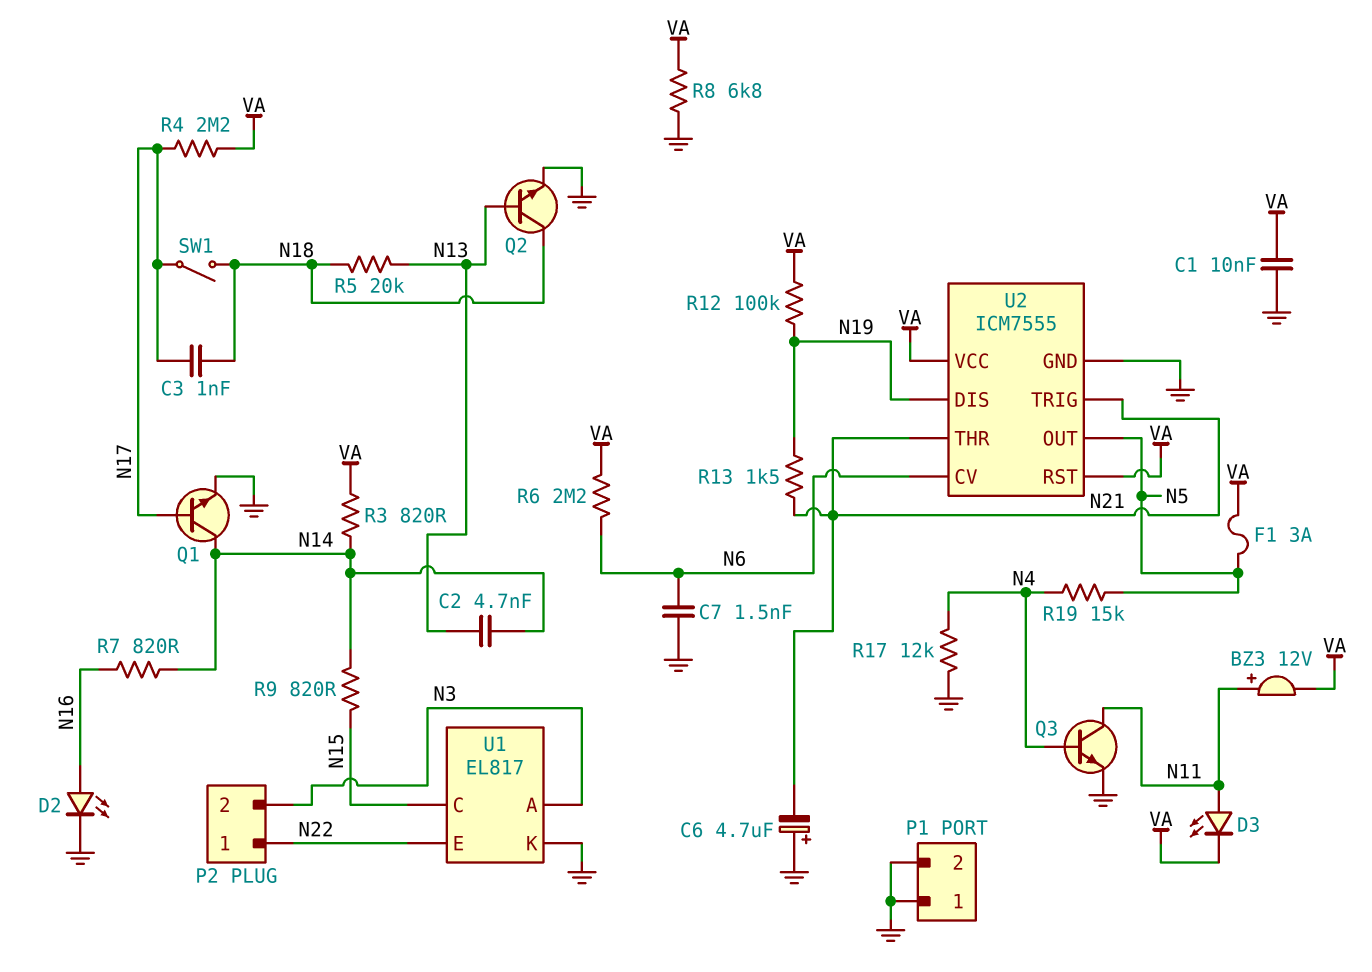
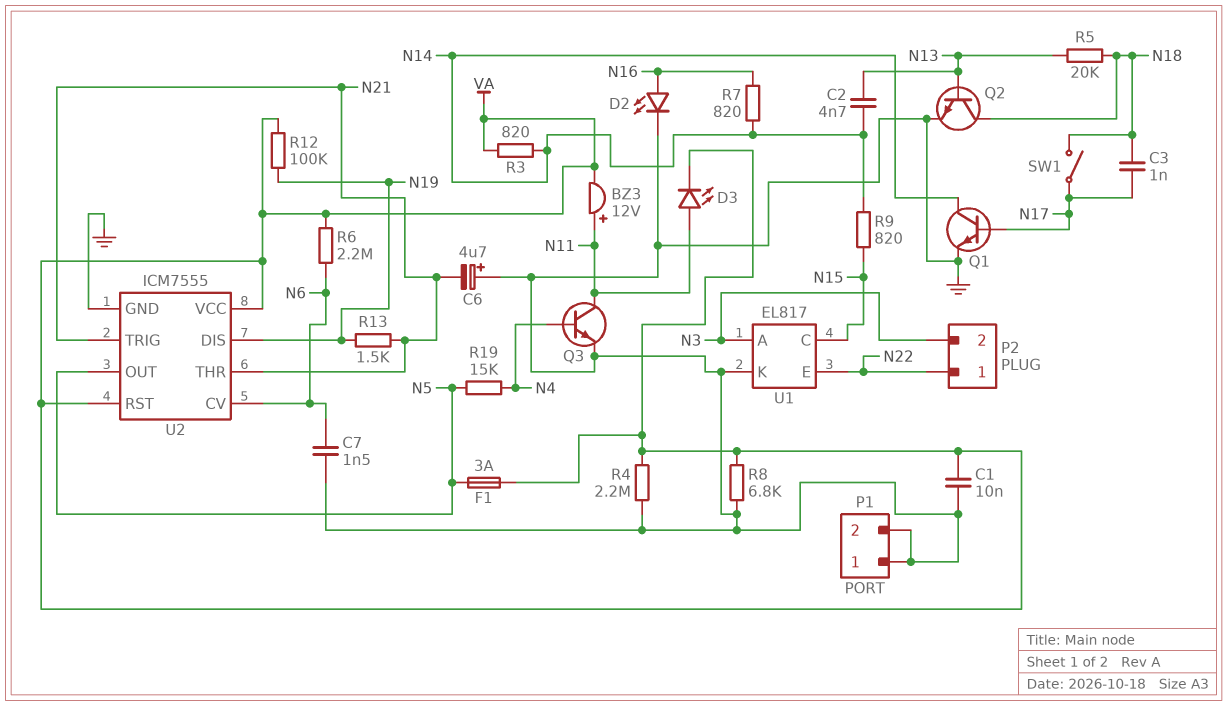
R4: 2.2M (N17, VA) -> 2.2M (GND, VA)
R17: 12k (GND, N4) -> none

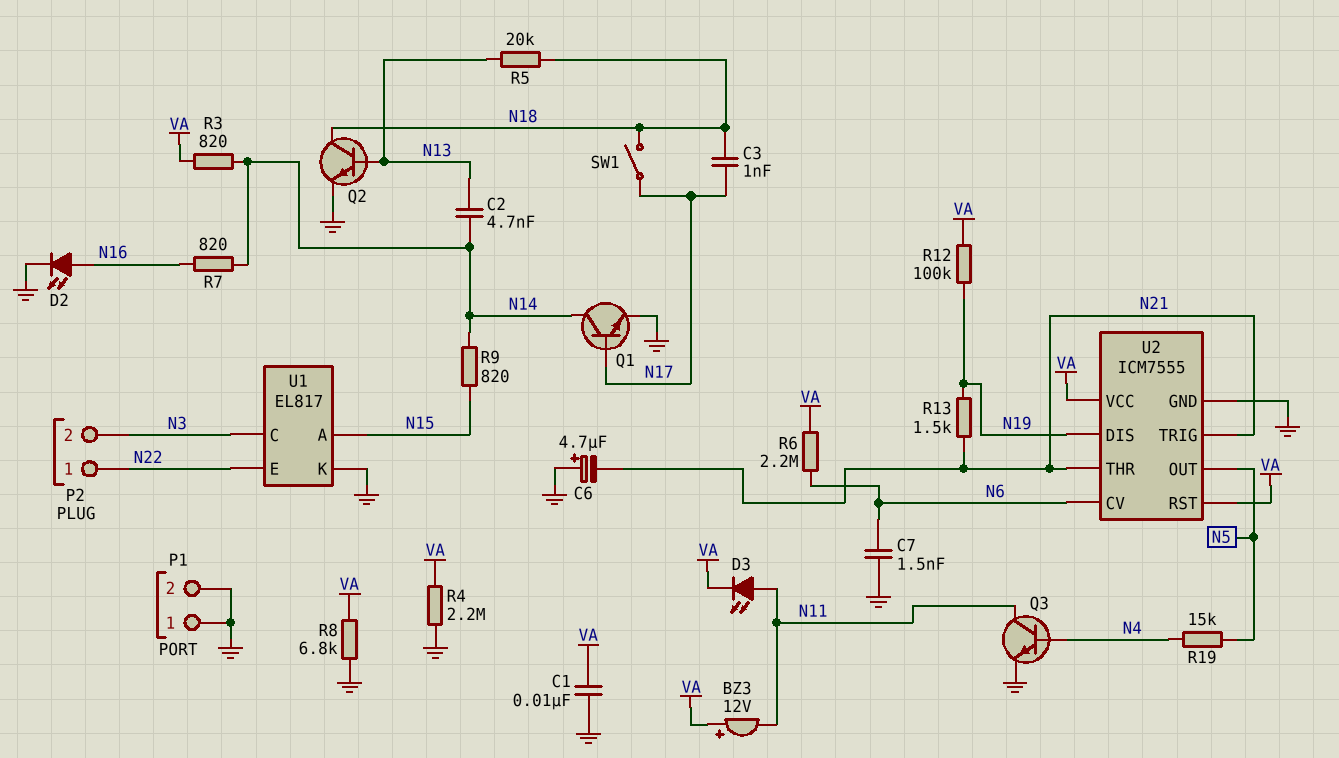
BZ3: buzzer 12V (plus N11, minus VA) -> buzzer 12V (plus VA, minus N11)
F1: 3A (N5, VA) -> none
U1 pin A: N3 -> N15
U1 pin C: N15 -> N3

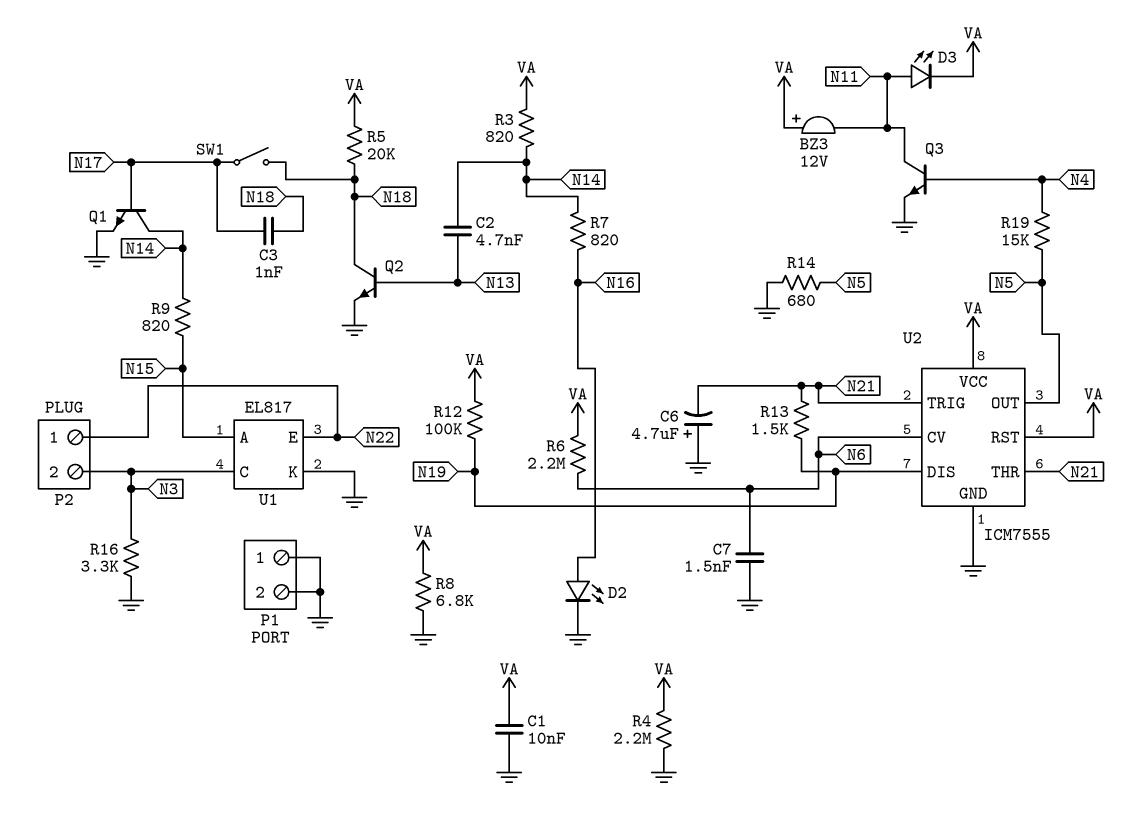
R5: 20k (N13, N18) -> 20k (N18, VA)
R14: none -> 680 (GND, N5)
R16: none -> 3.3k (GND, N3)

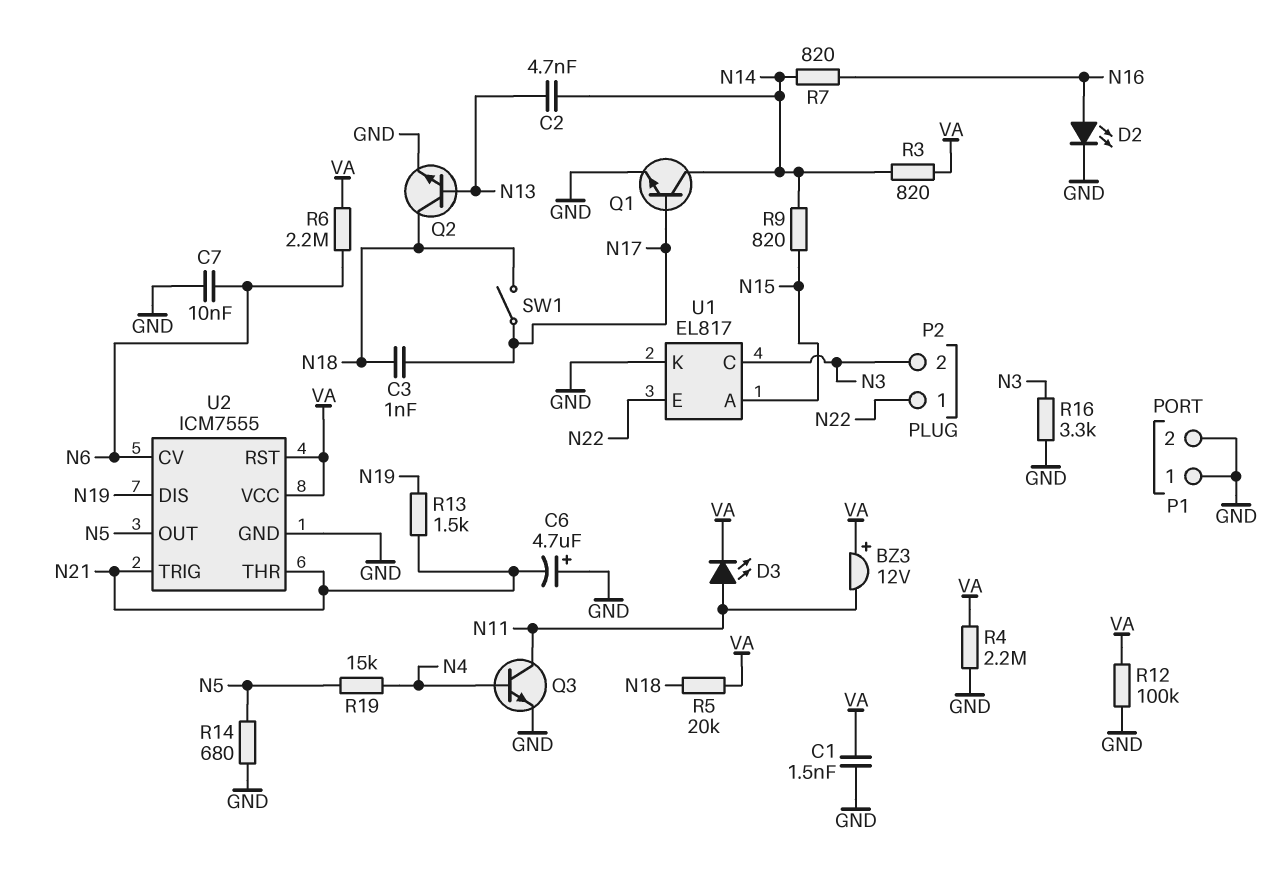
C1: 10nF (GND, VA) -> 1.5nF (GND, VA)
C7: 1.5nF (GND, N6) -> 10nF (GND, N6)
R8: 6.8k (GND, VA) -> none
R12: 100k (N19, VA) -> 100k (GND, VA)

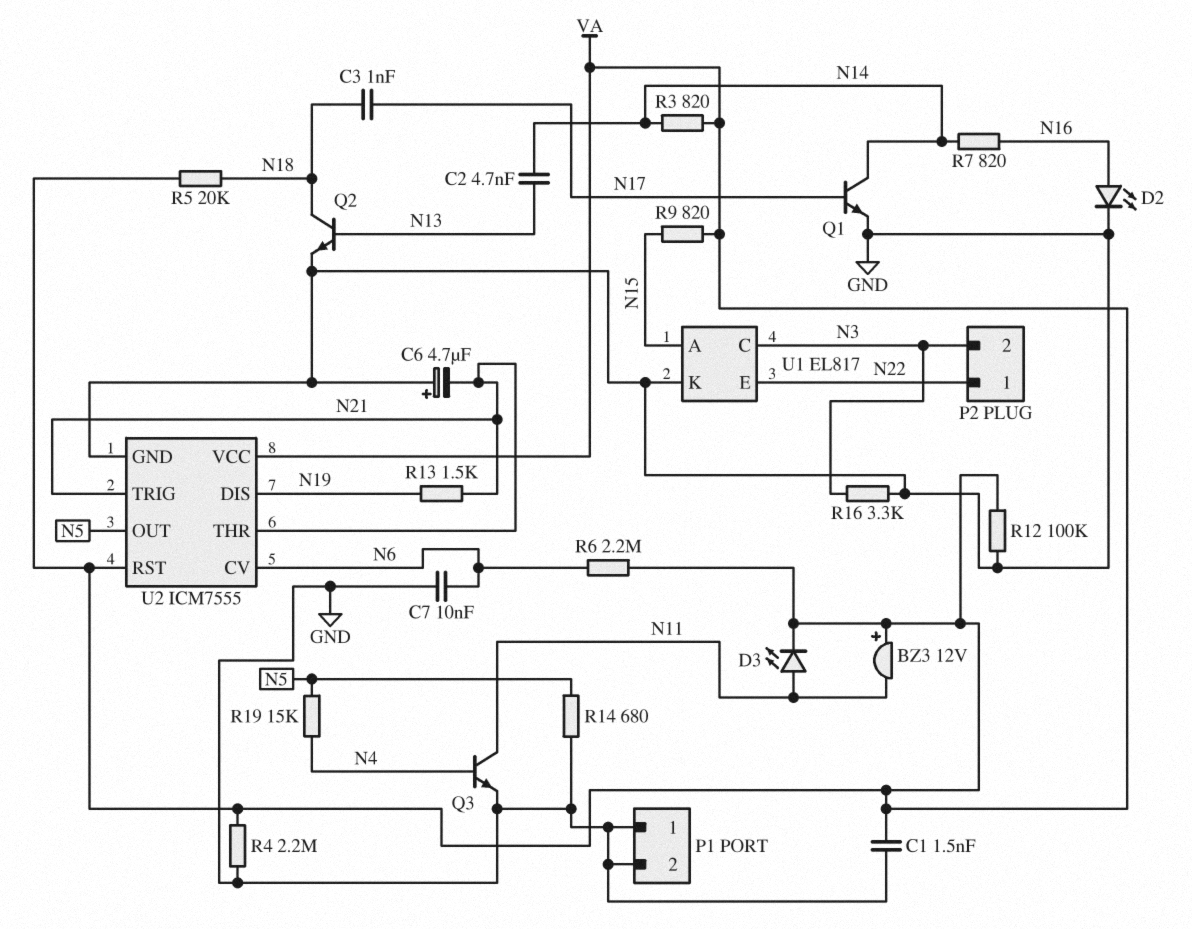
R9: 820 (N14, N15) -> 820 (N15, VA)
SW1: switch (N17, N18) -> none

